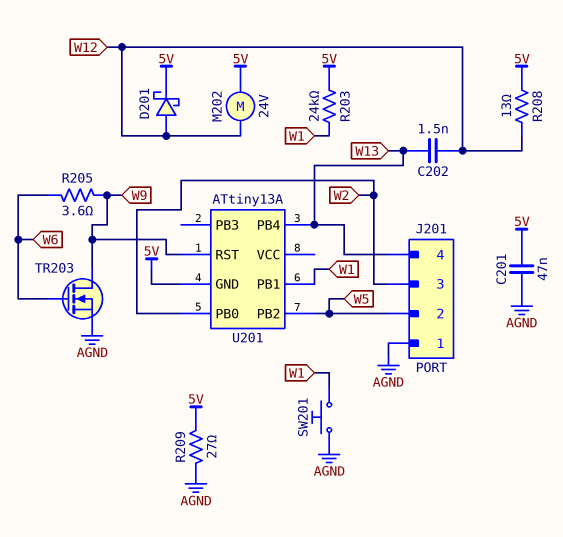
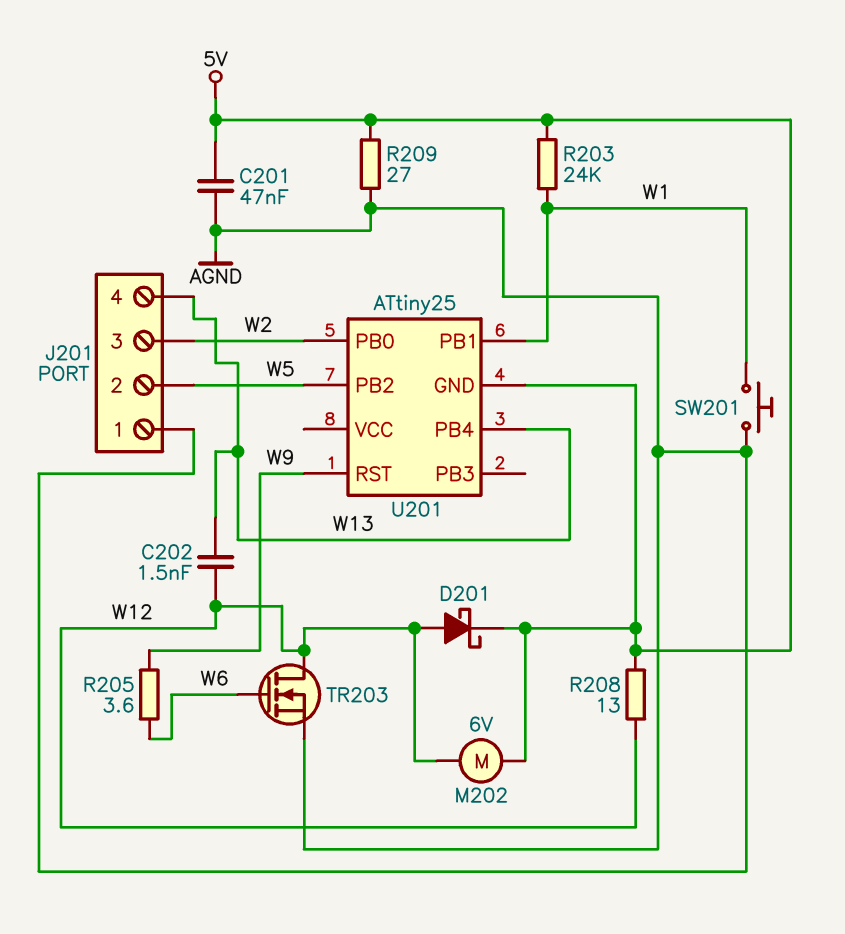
M202: motor 24V (5V, W12) -> motor 6V (5V, W12)
TR203: NMOS (G W6, D W9, S AGND) -> NMOS (G W6, D W12, S AGND)
U201: ATtiny13A -> ATtiny25

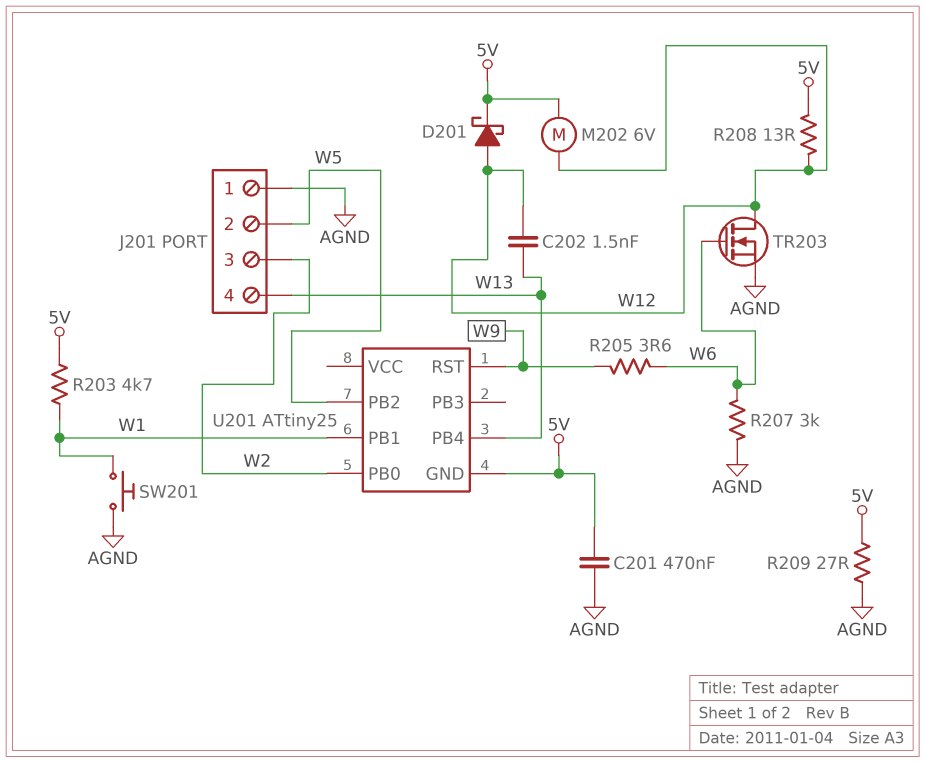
C201: 47nF (5V, AGND) -> 470nF (5V, AGND)
R203: 24k (5V, W1) -> 4.7k (5V, W1)
R207: none -> 3k (AGND, W6)

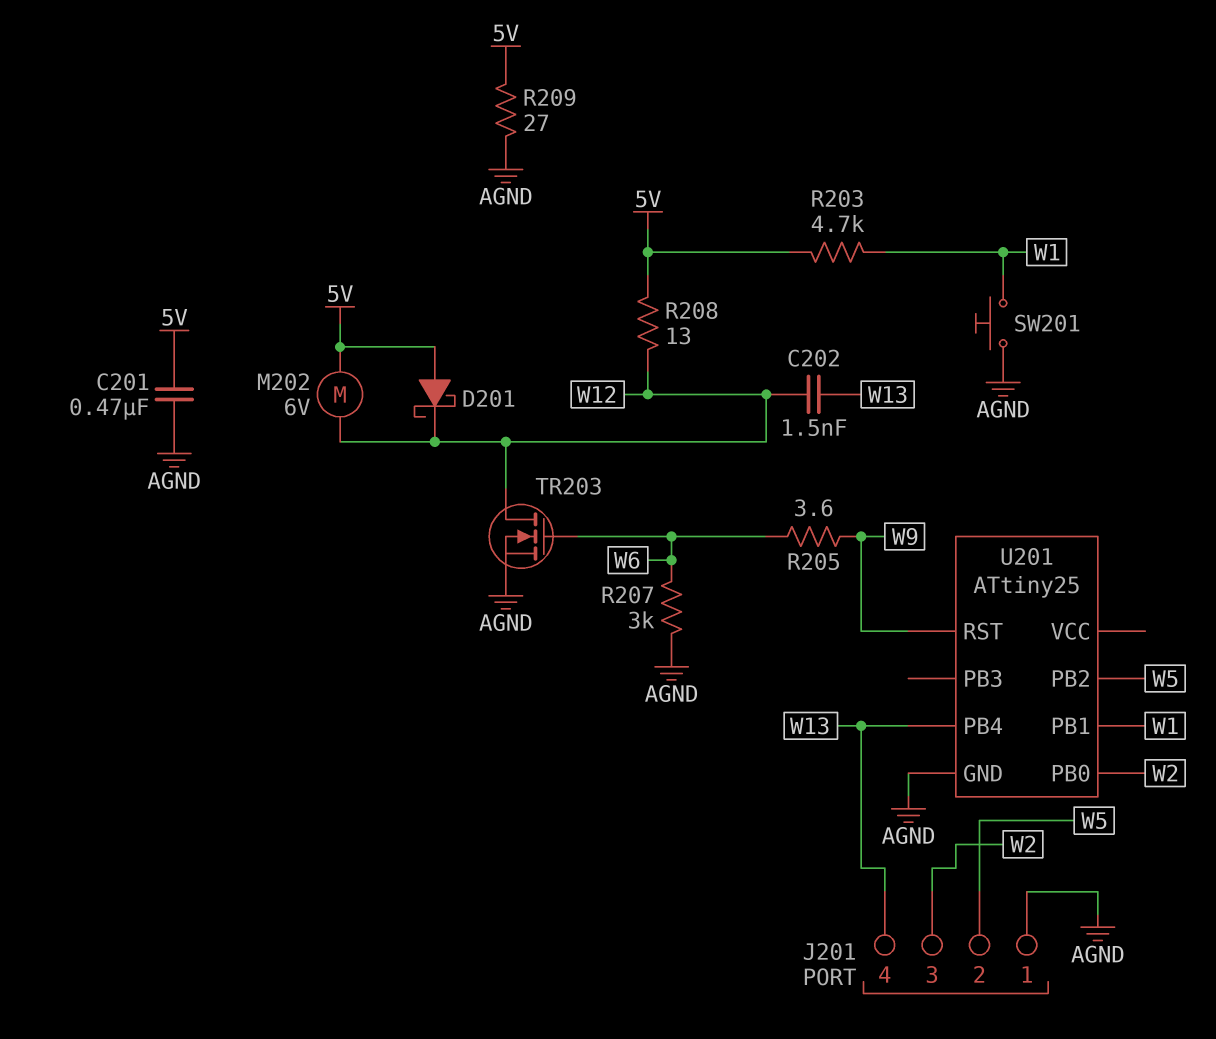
D201: schottky (A W12, K 5V) -> schottky (A 5V, K W12)
U201 pin GND: 5V -> AGND

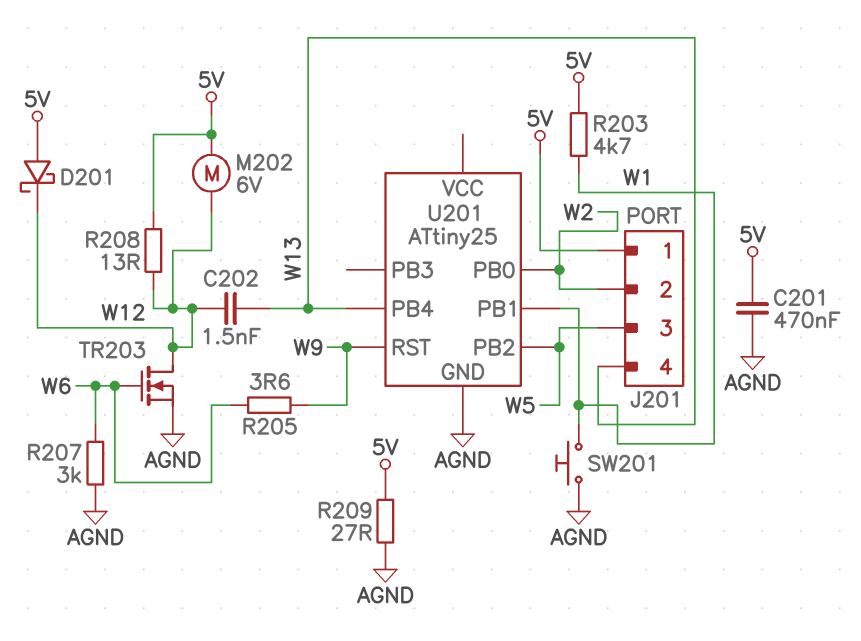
J201 pin 1: AGND -> 5V
J201 pin 2: W5 -> W2
J201 pin 3: W2 -> W5

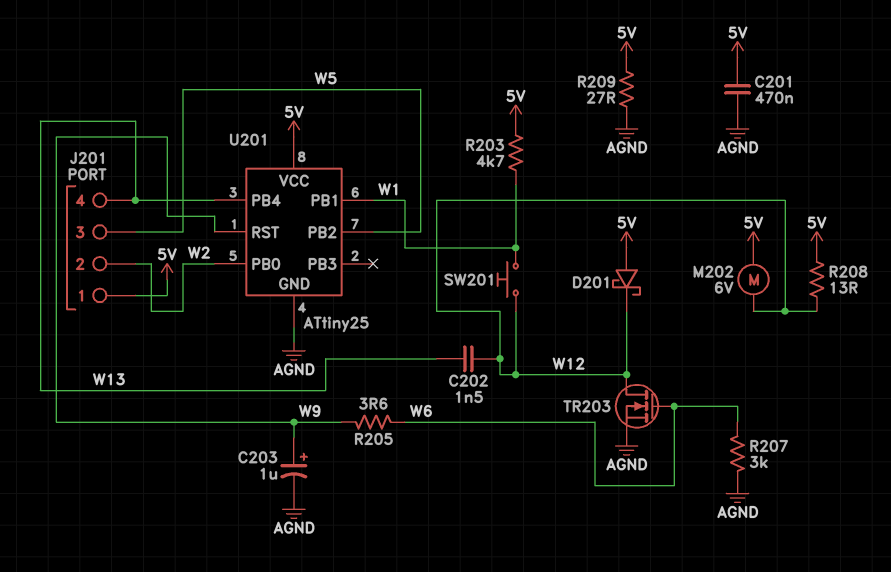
C203: none -> 1uF (plus W9, minus AGND)
SW201: button (AGND, W1) -> button (W1, W12)
U201 pin VCC: none -> 5V

